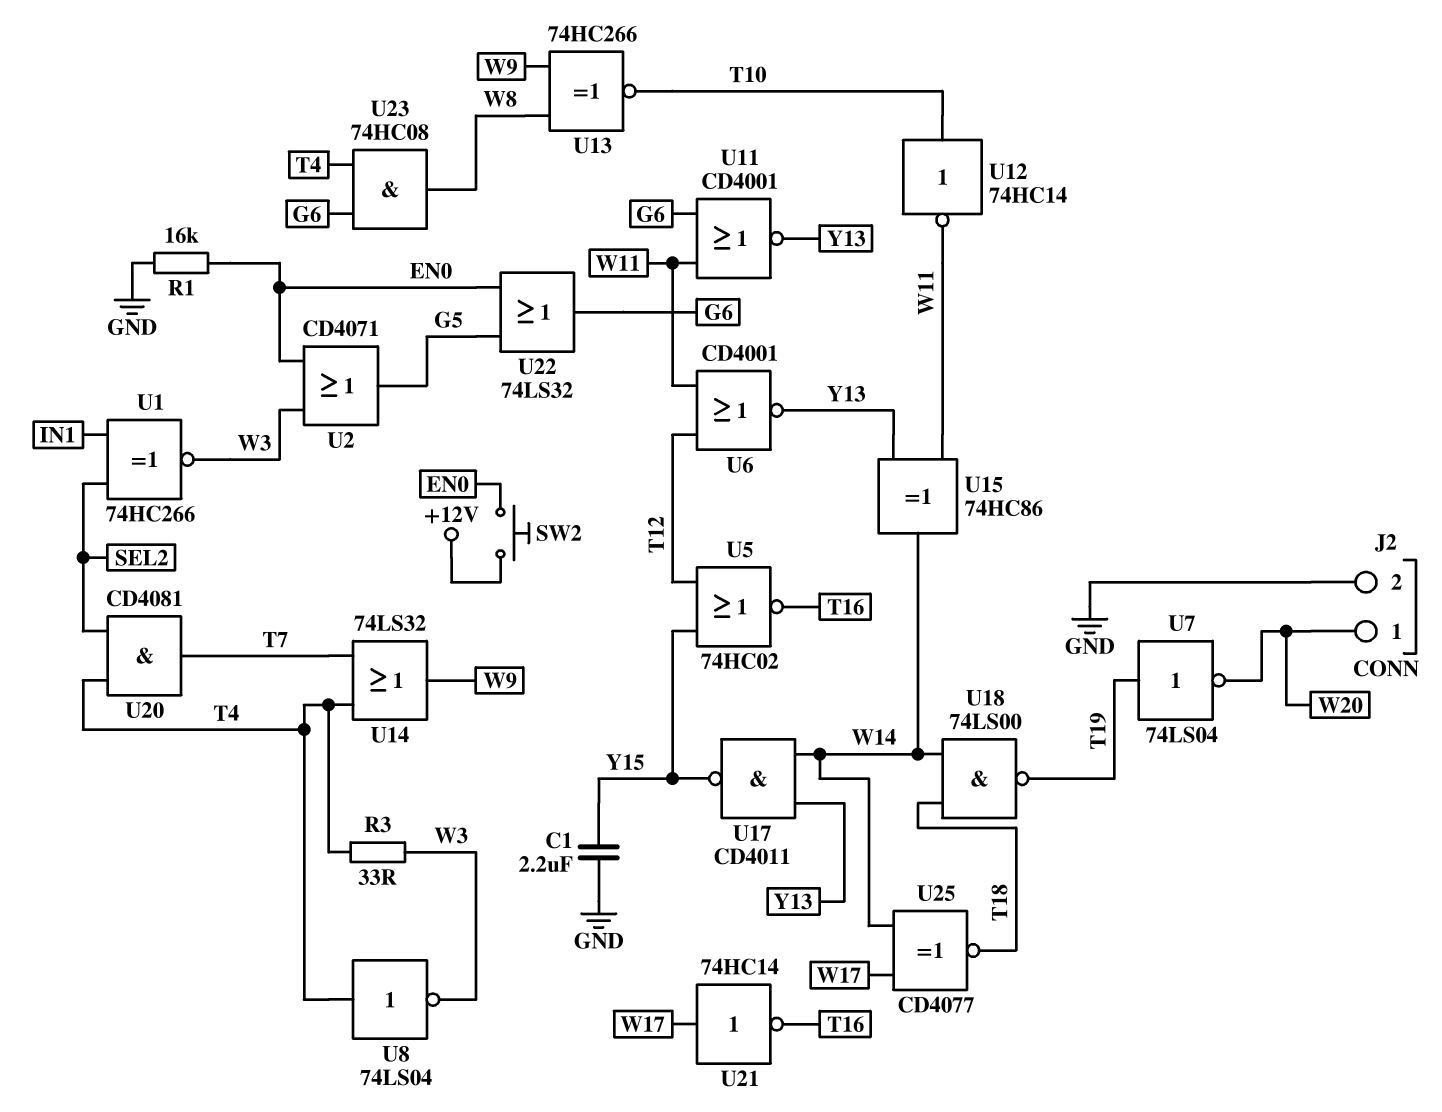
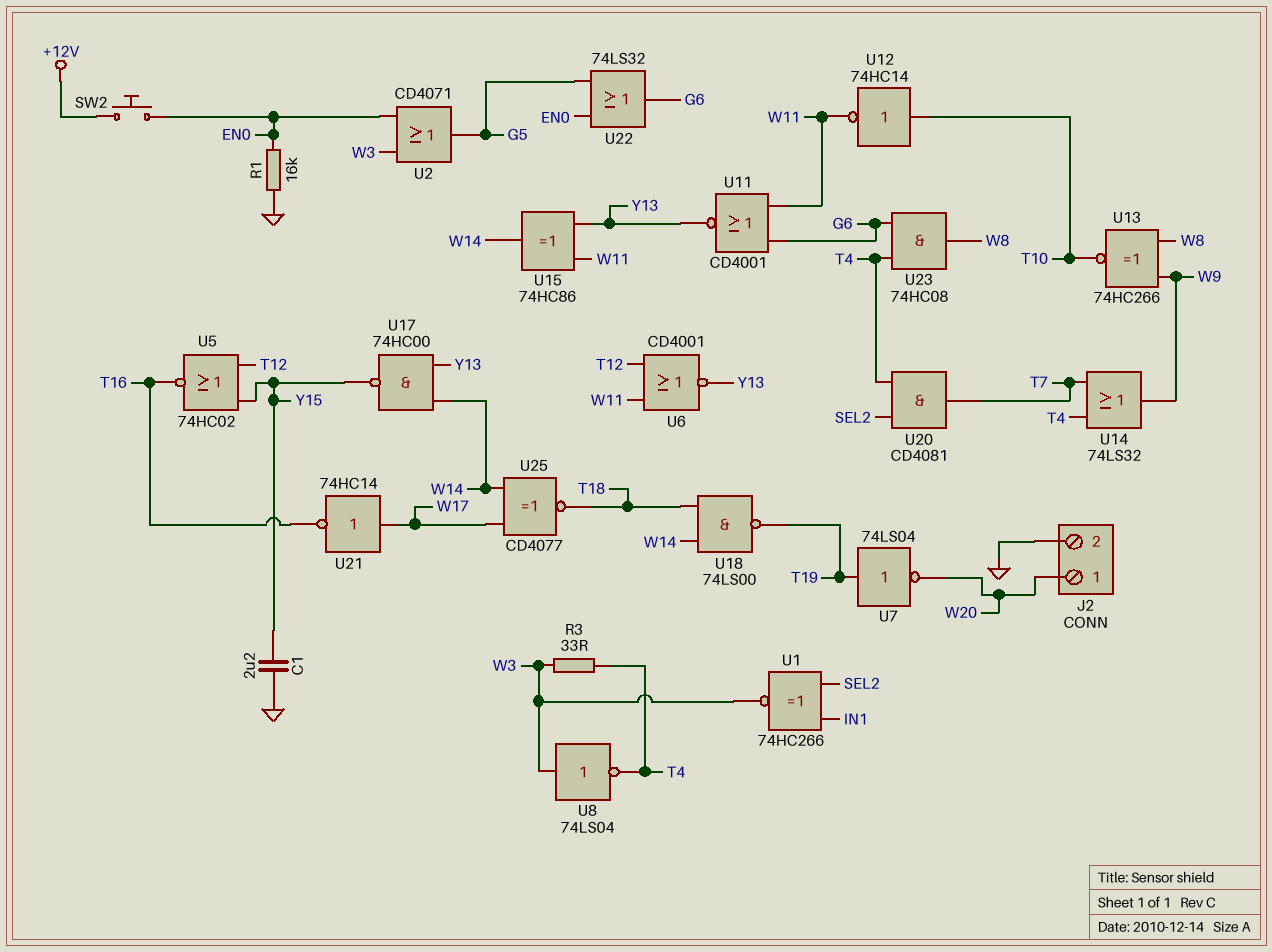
U8: NOT 74LS04 (in T4, out W3) -> NOT 74LS04 (in W3, out T4)
U17: NAND CD4011 (in W14, in Y13, out Y15) -> NAND 74HC00 (in W14, in Y13, out Y15)

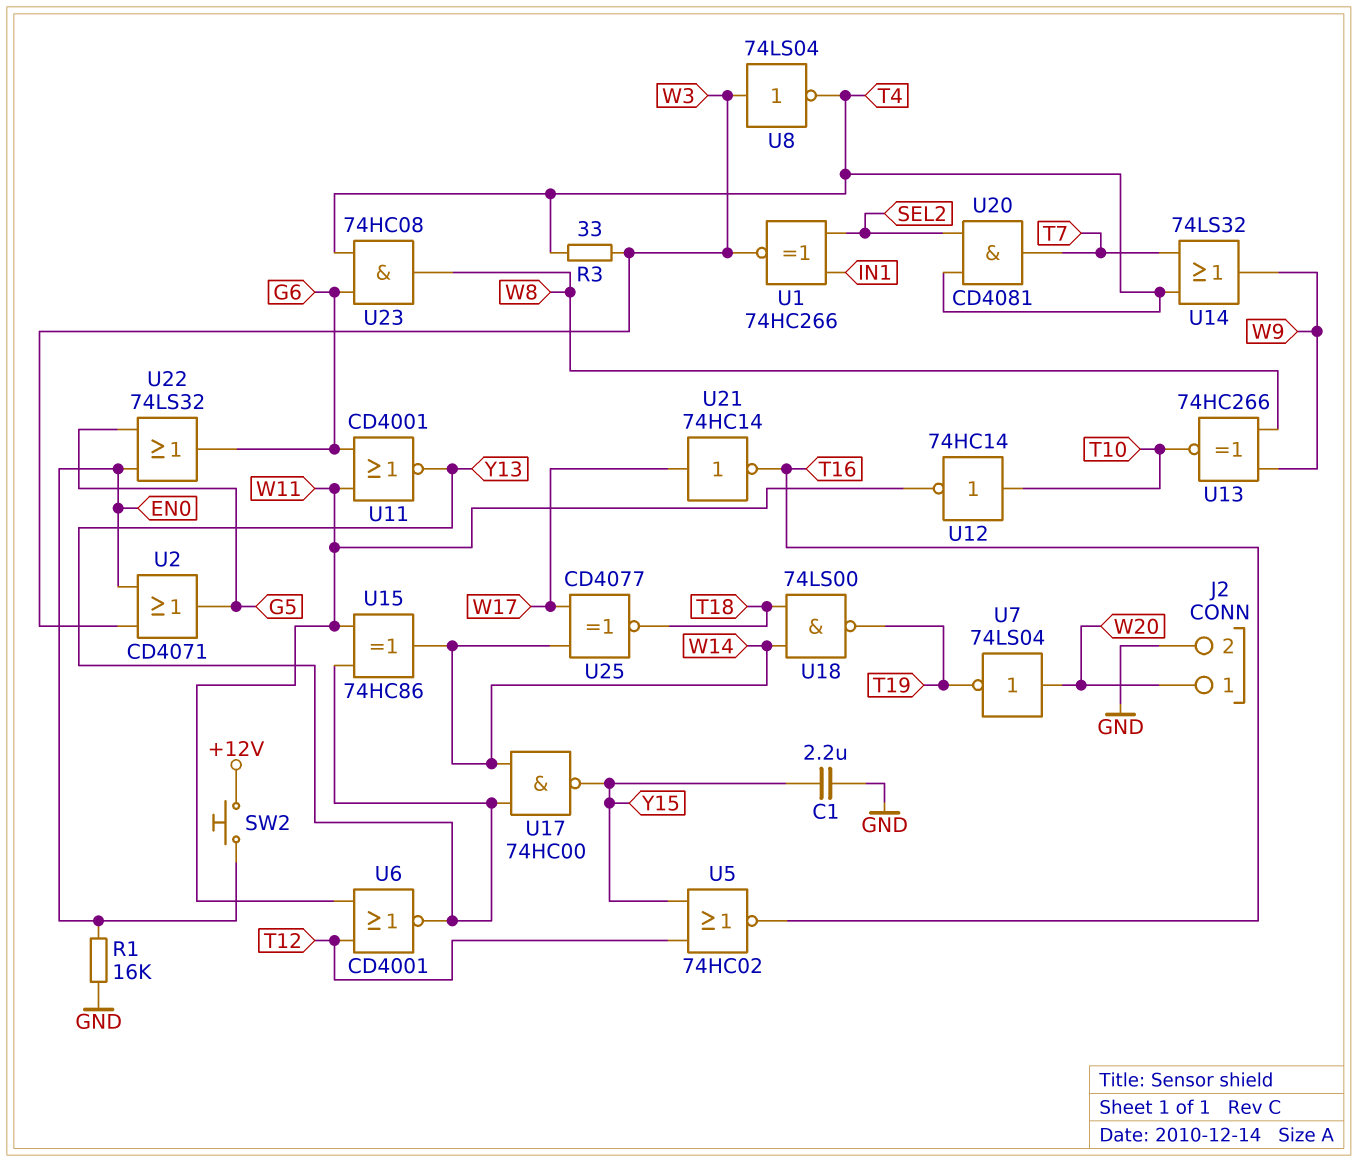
U7: NOT 74LS04 (in T19, out W20) -> NOT 74LS04 (in W20, out T19)

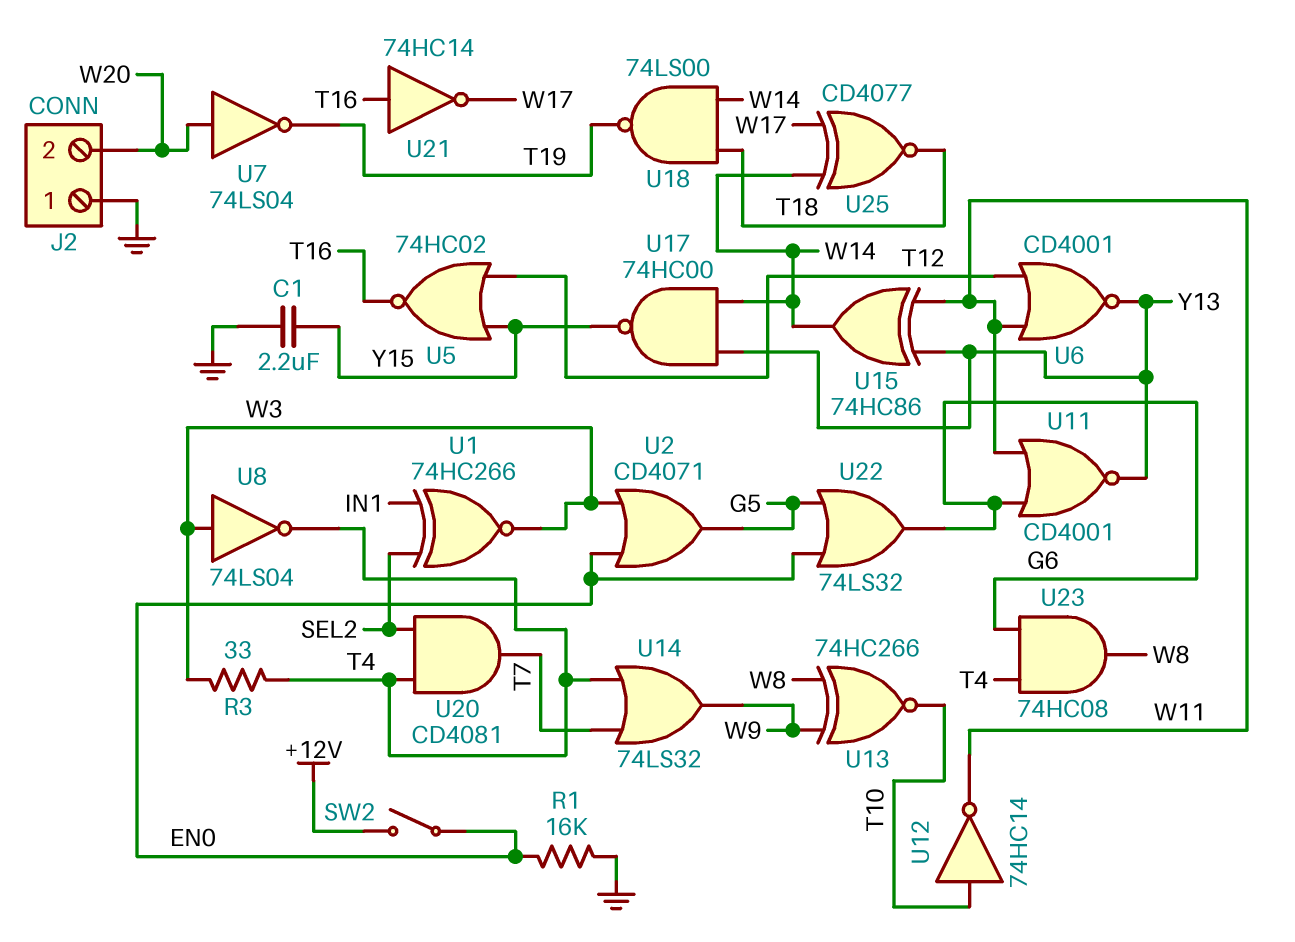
J2 pin 1: W20 -> GND
J2 pin 2: GND -> W20
SW2: button (+12V, EN0) -> switch (+12V, EN0)
U21: NOT 74HC14 (in W17, out T16) -> NOT 74HC14 (in T16, out W17)

